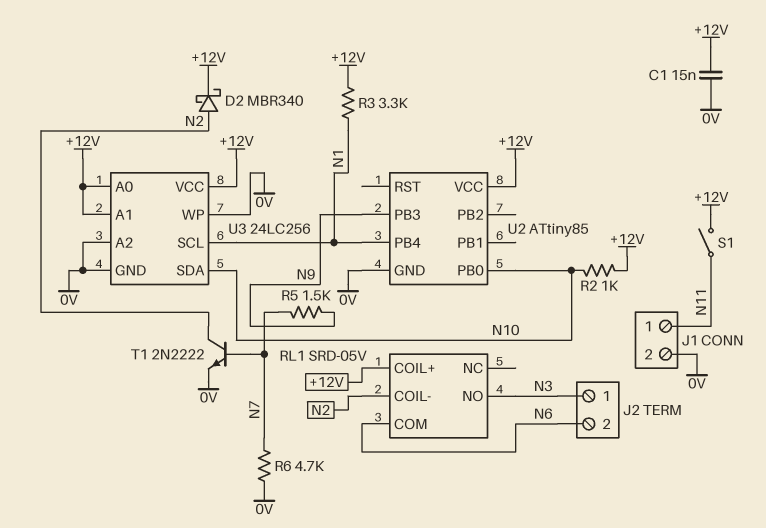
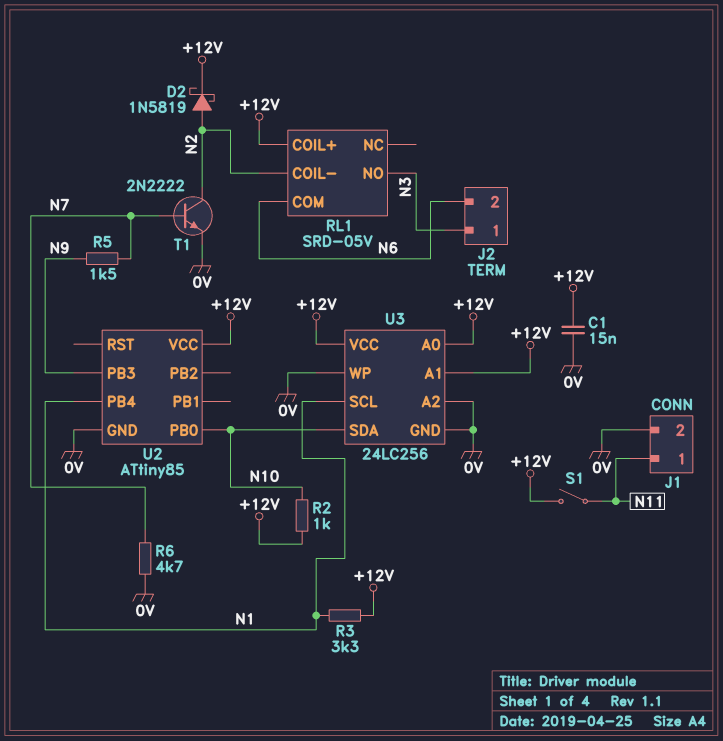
D2: schottky MBR340 (A N2, K +12V) -> schottky 1N5819 (A N2, K +12V)

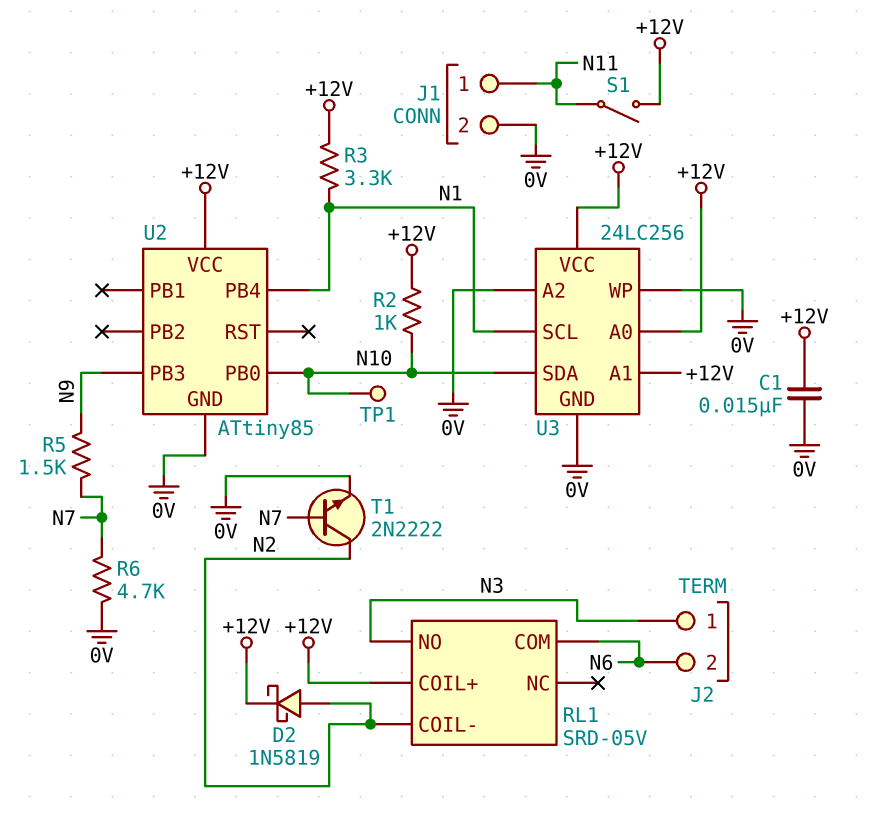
TP1: none -> test point (N10)

